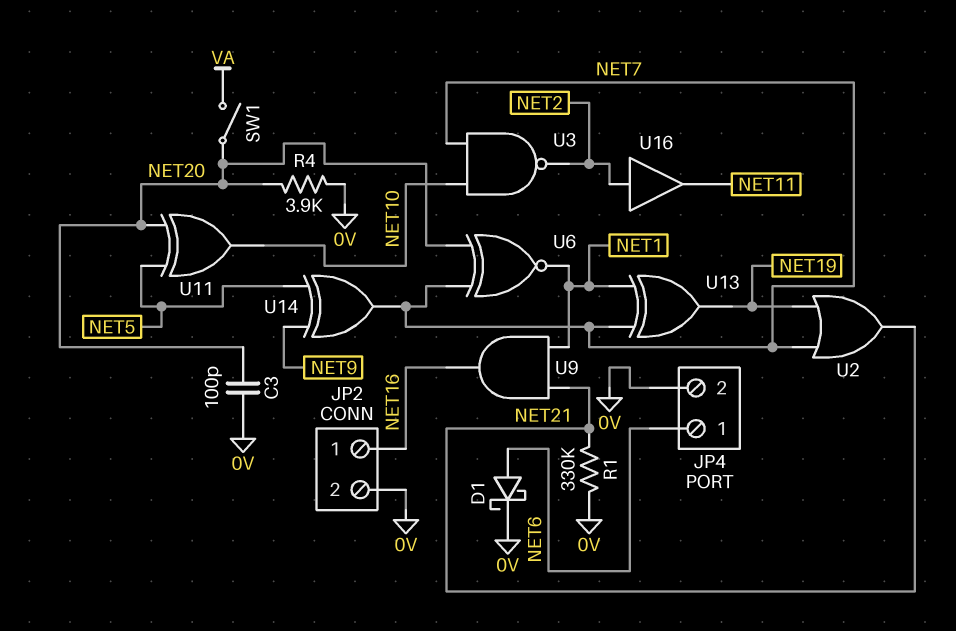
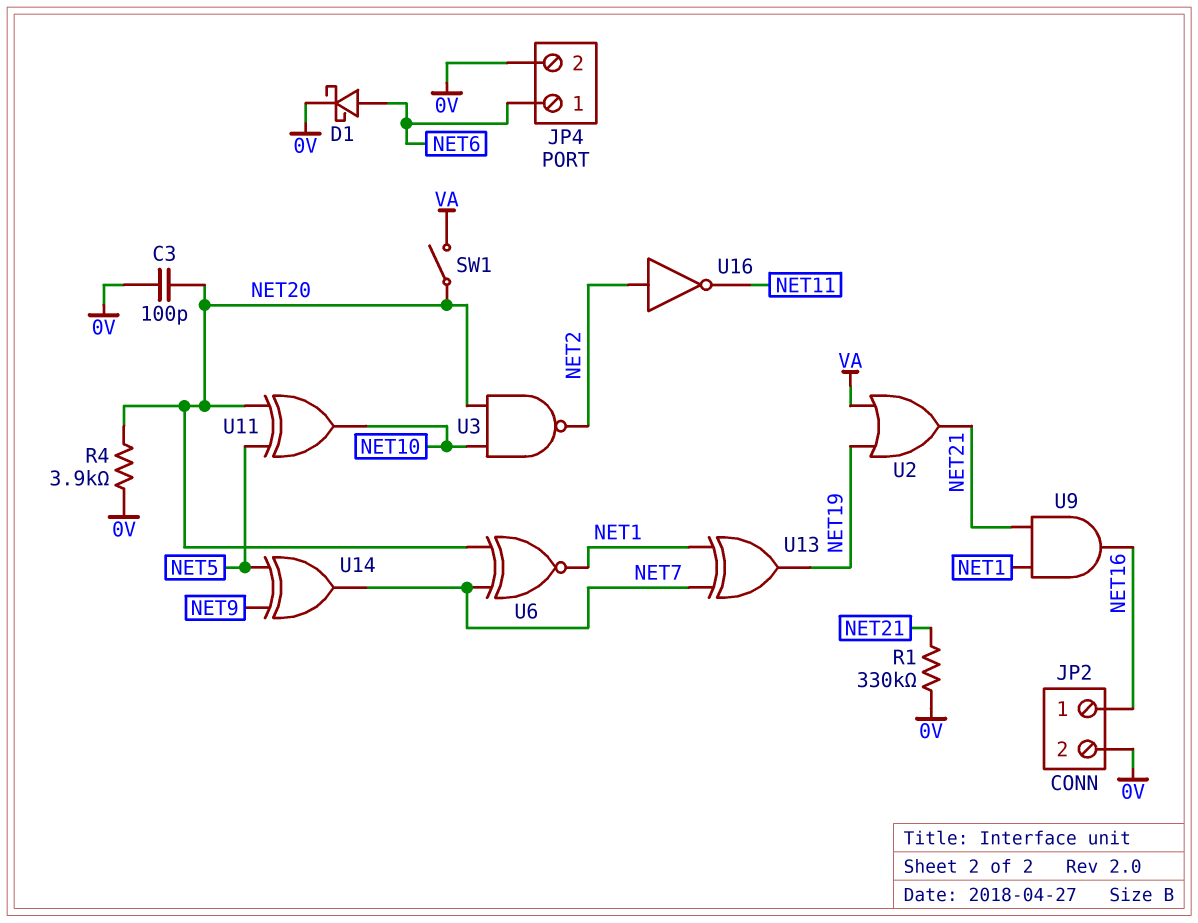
U2: OR (in NET7, in NET19, out NET21) -> OR (in NET19, in VA, out NET21)
U3: NAND (in NET7, in NET10, out NET2) -> NAND (in NET10, in NET20, out NET2)
U16: buffer (in NET2, out NET11) -> NOT (in NET2, out NET11)

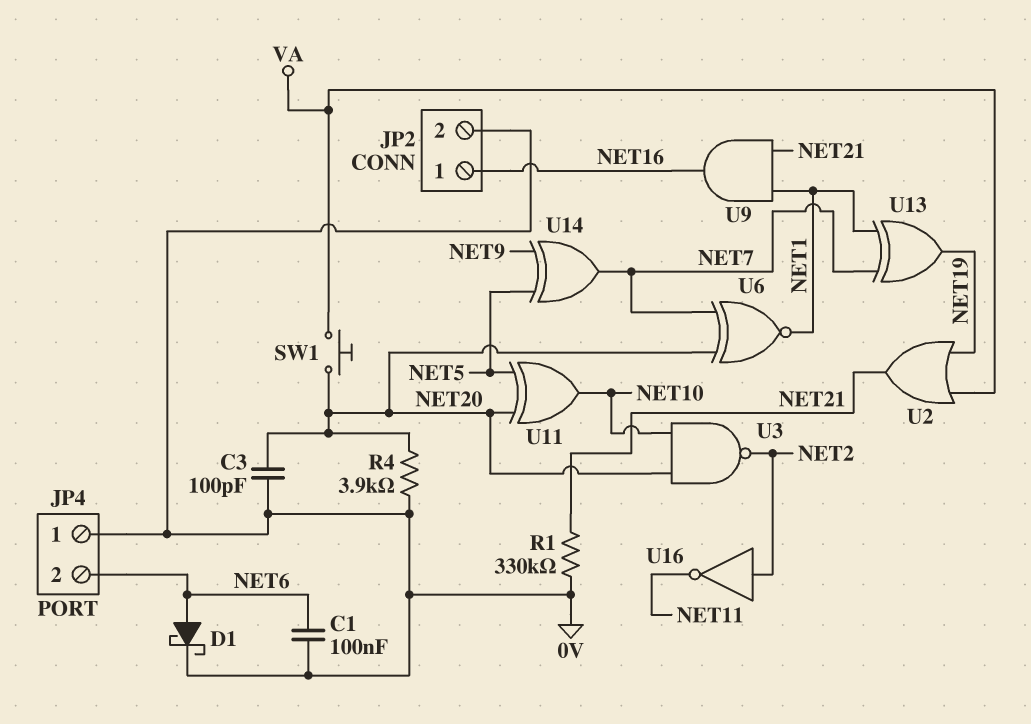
C1: none -> 100nF (0V, NET6)
JP4 pin 1: NET6 -> 0V
JP4 pin 2: 0V -> NET6
SW1: switch (NET20, VA) -> button (NET20, VA)

